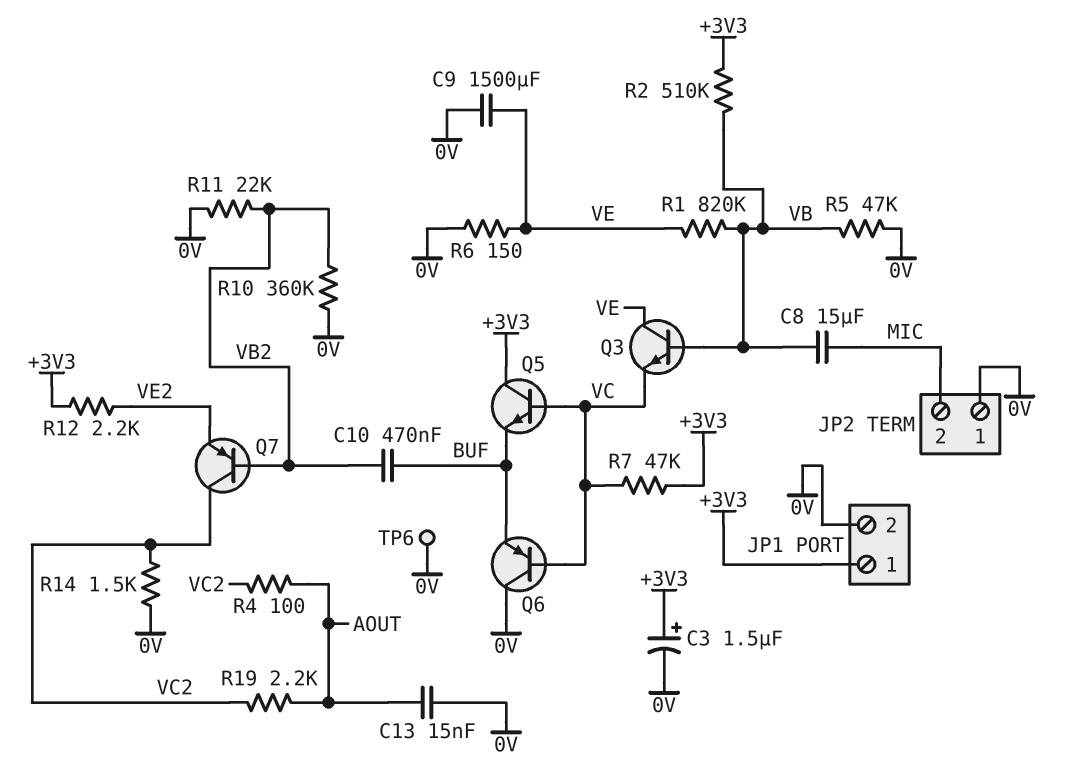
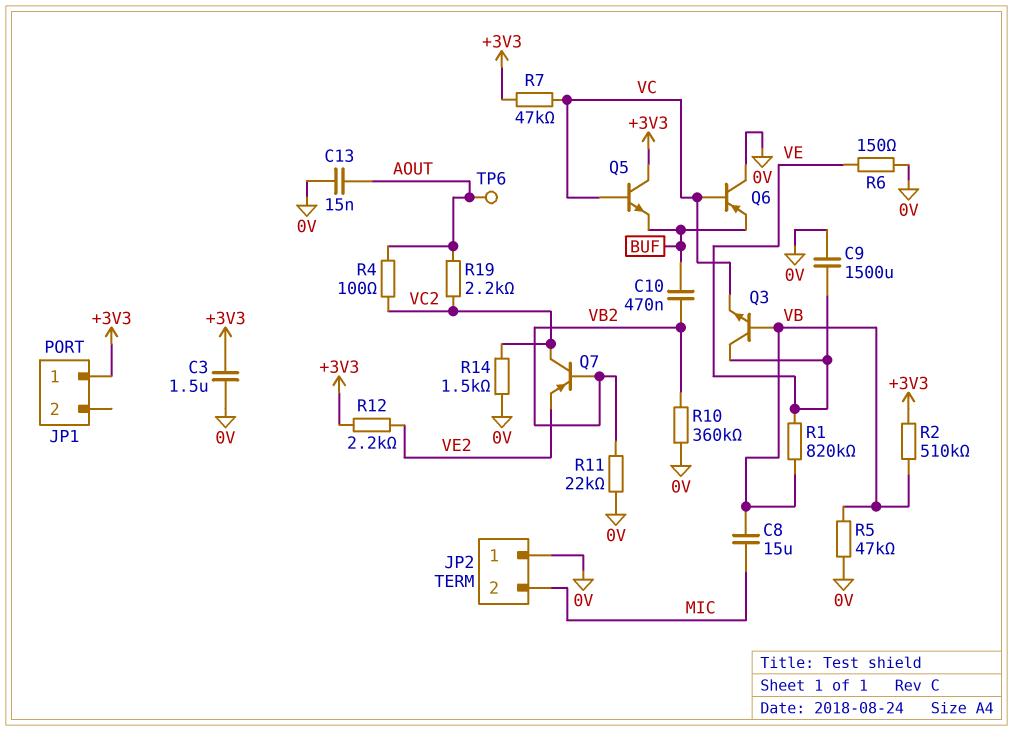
C3: 1.5uF (plus +3V3, minus 0V) -> 1.5uF (+3V3, 0V)
JP1 pin 2: 0V -> none
TP6: test point (0V) -> test point (AOUT)

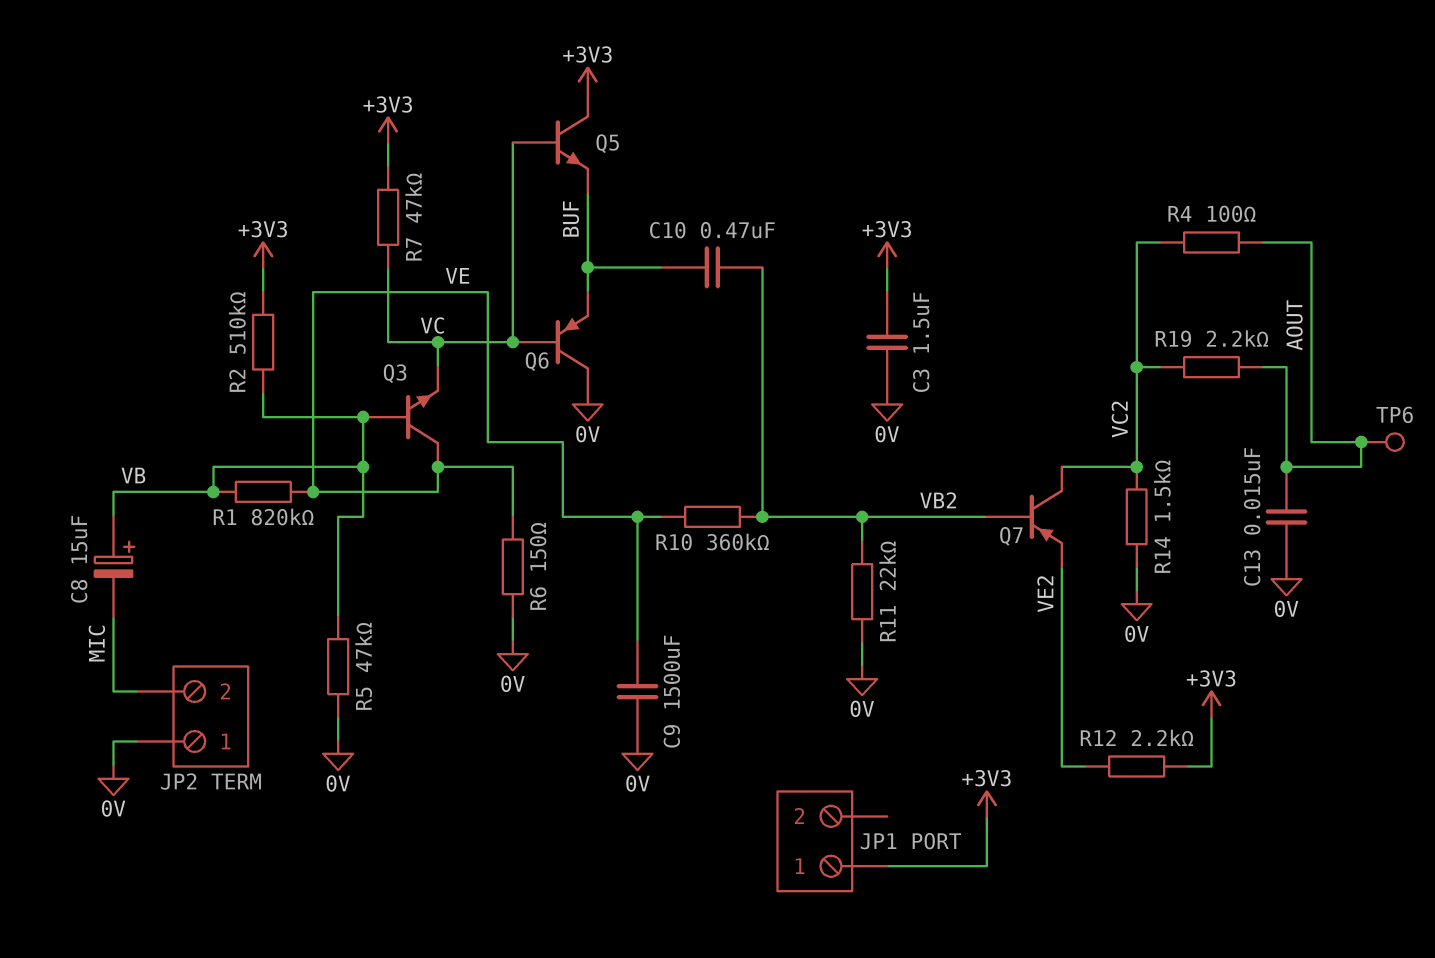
C8: 15uF (MIC, VB) -> 15uF (plus VB, minus MIC)
R10: 360k (0V, VB2) -> 360k (VB2, VE)

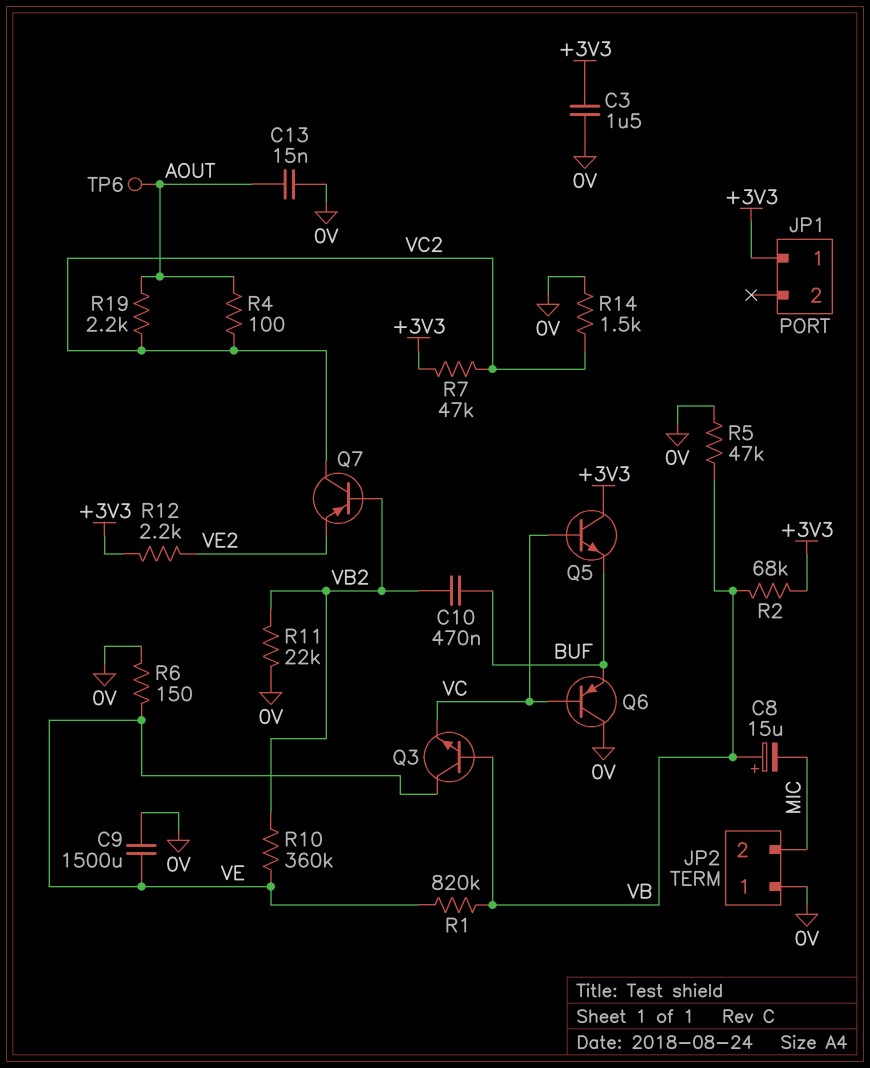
R2: 510k (+3V3, VB) -> 68k (+3V3, VB)
R7: 47k (+3V3, VC) -> 47k (+3V3, VC2)

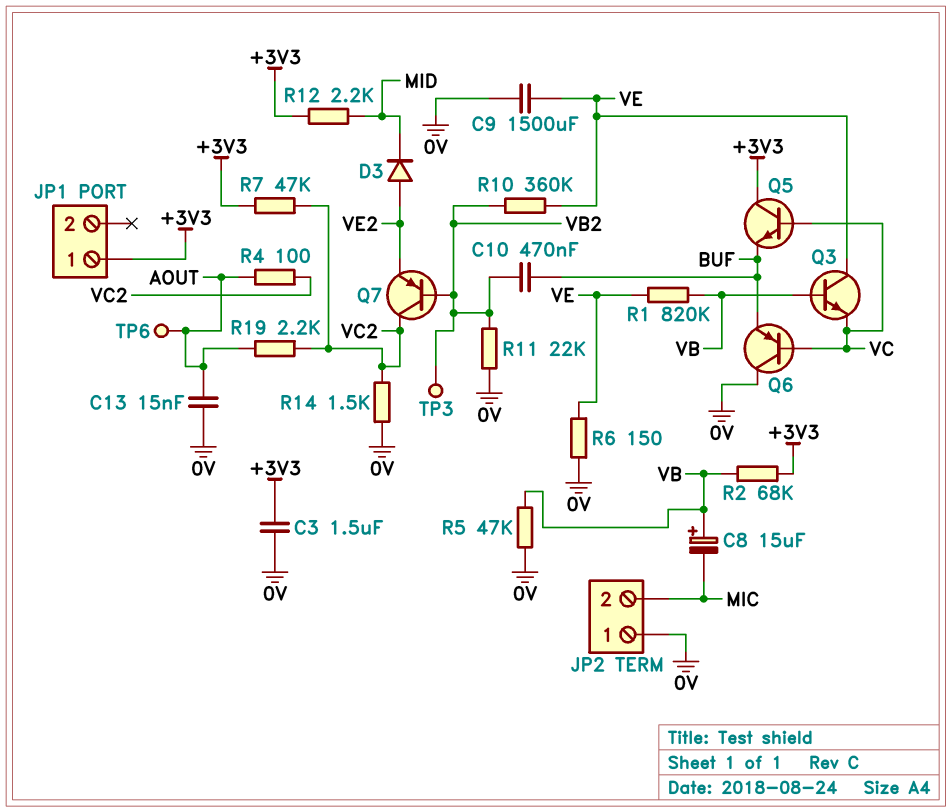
D3: none -> diode (A VE2, K MID)
R12: 2.2k (+3V3, VE2) -> 2.2k (+3V3, MID)
TP3: none -> test point (VB2)

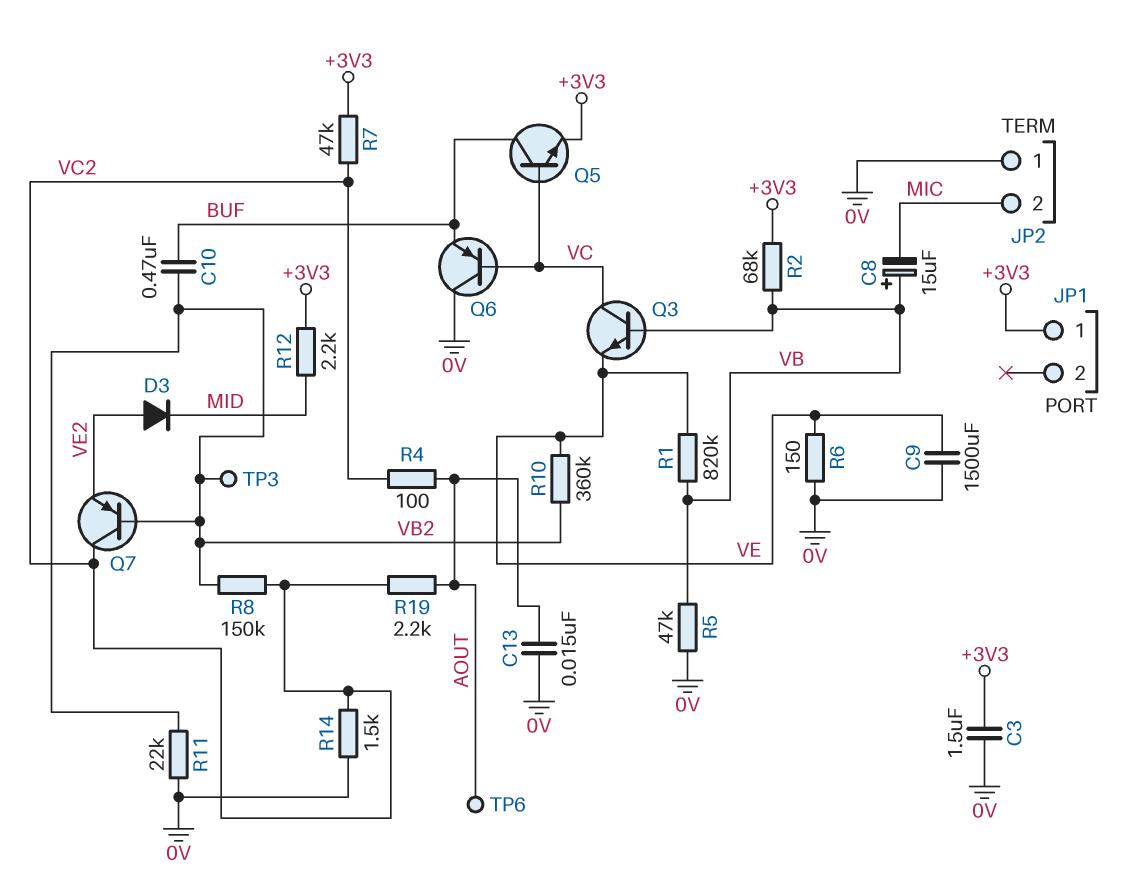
Q3: NPN (B VB, C VE, E VC) -> NPN (B VB, C VC, E VE)
Q5: NPN (B VC, C +3V3, E BUF) -> NPN (B VC, C BUF, E +3V3)
R8: none -> 150k (VB2, VC2)

